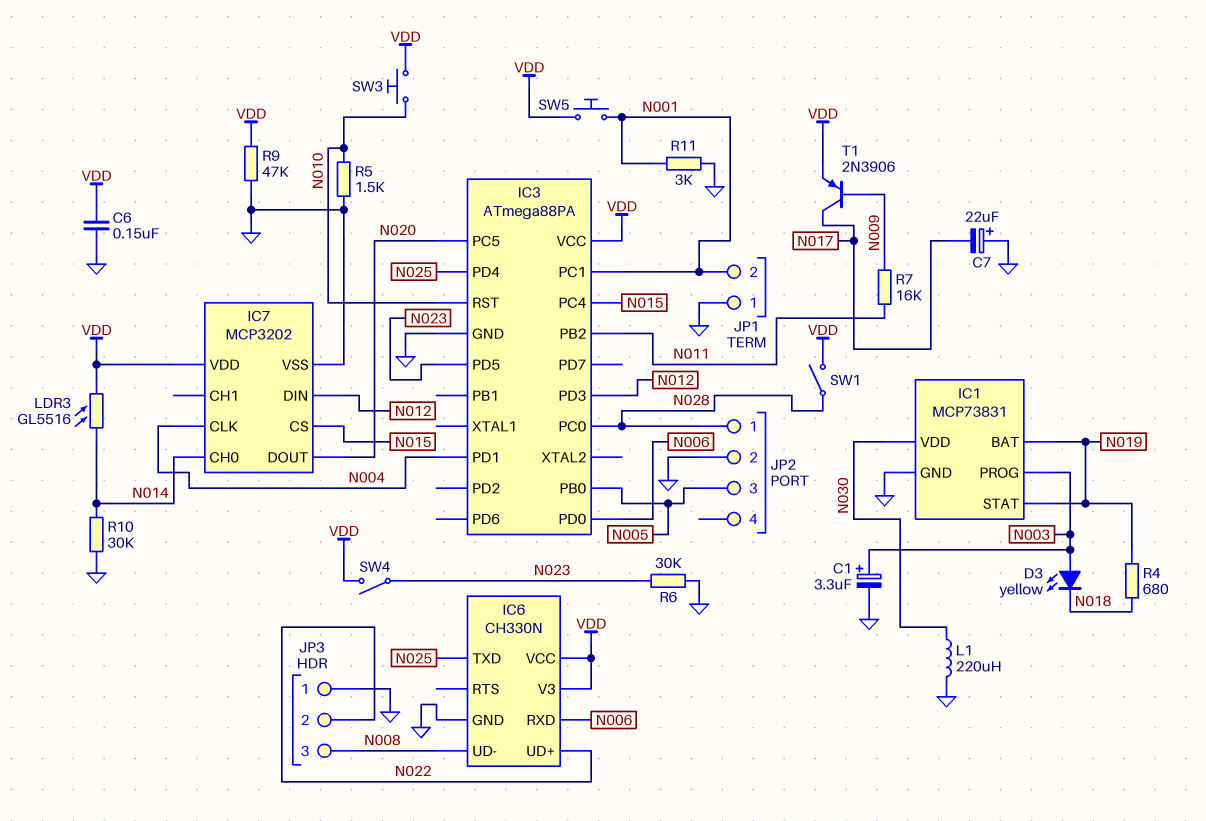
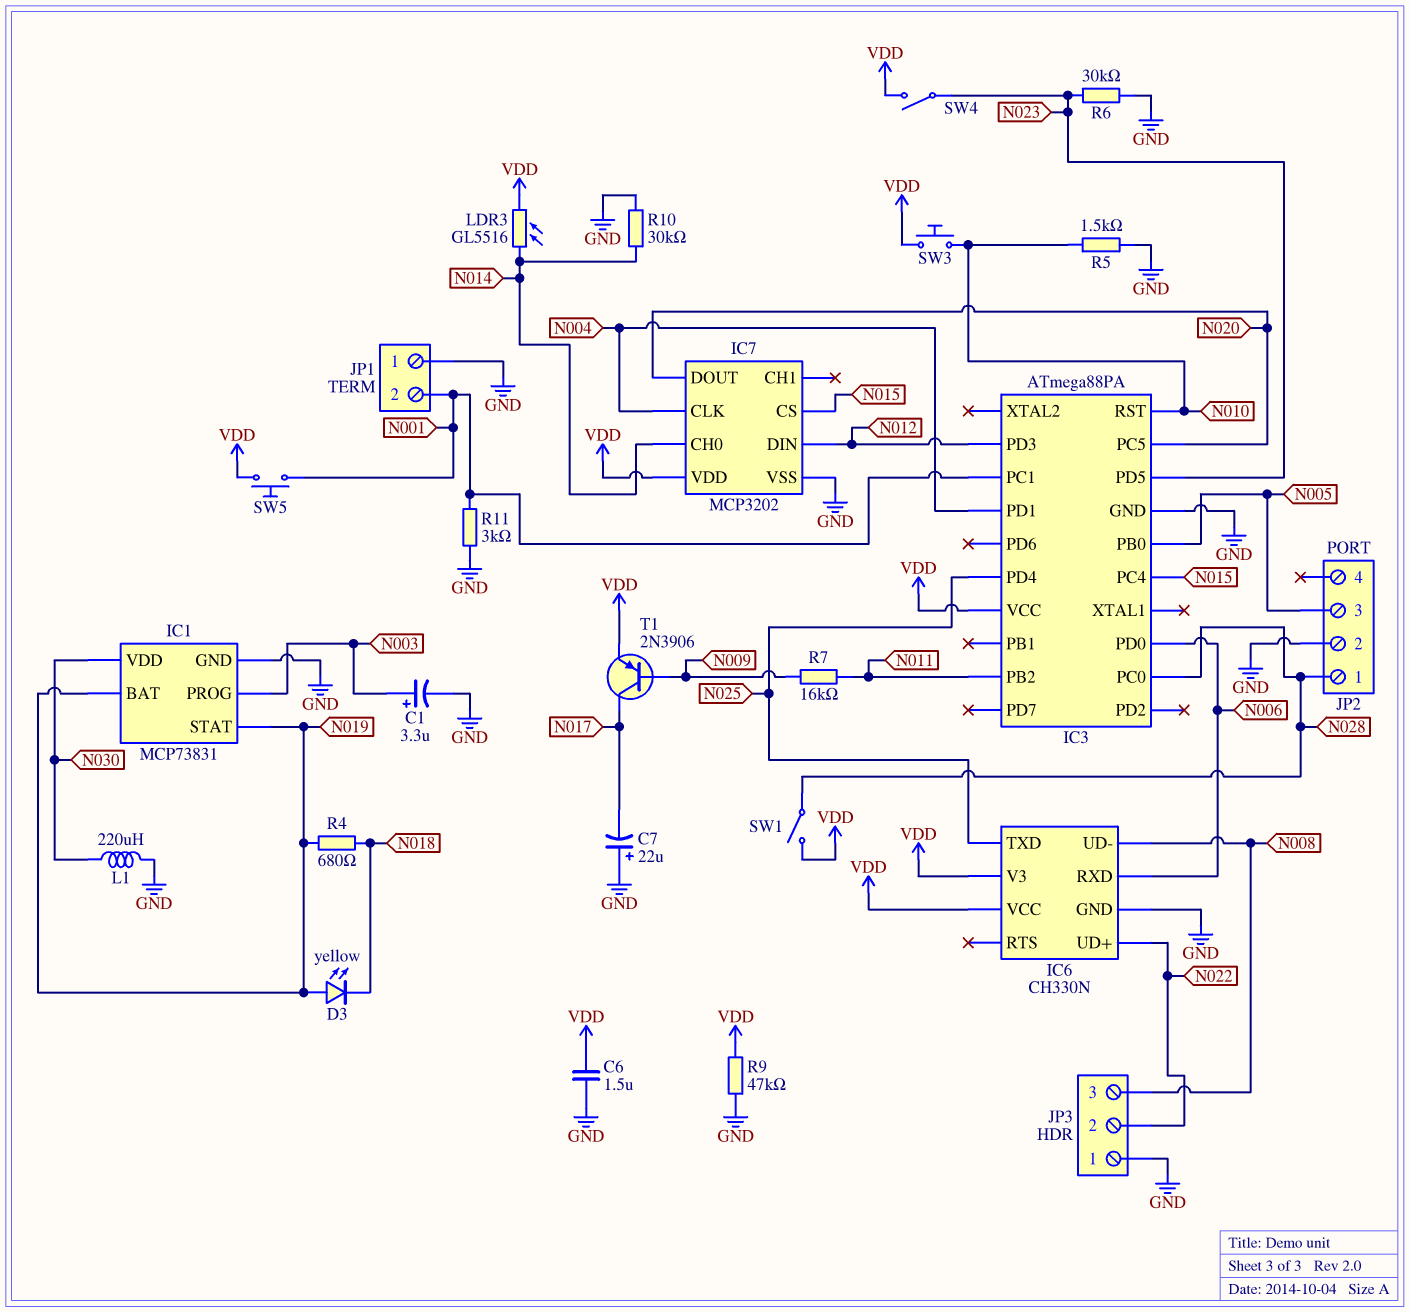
C6: 150nF (GND, VDD) -> 1.5uF (GND, VDD)
D3: LED yellow (A N003, K N018) -> LED yellow (A N019, K N018)

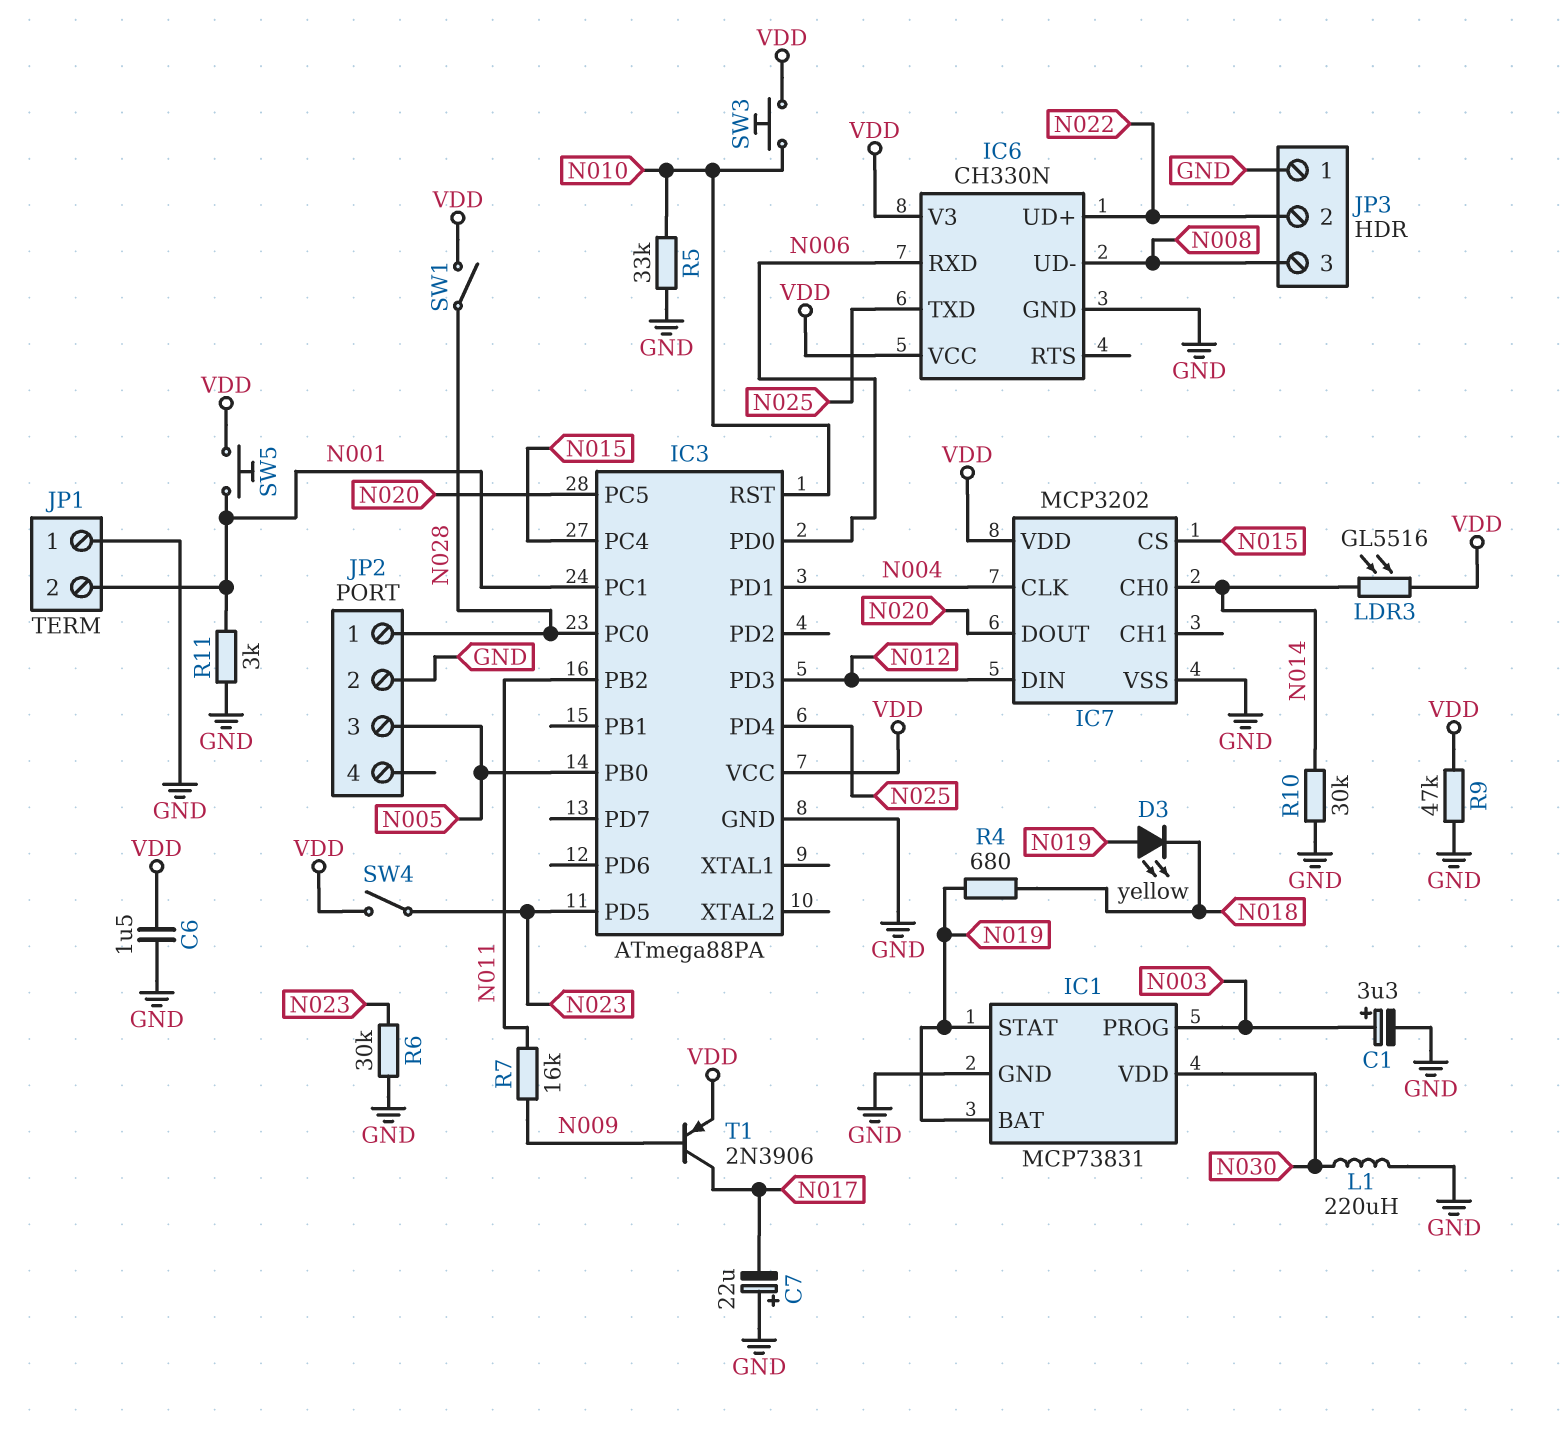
R5: 1.5k (GND, N010) -> 33k (GND, N010)

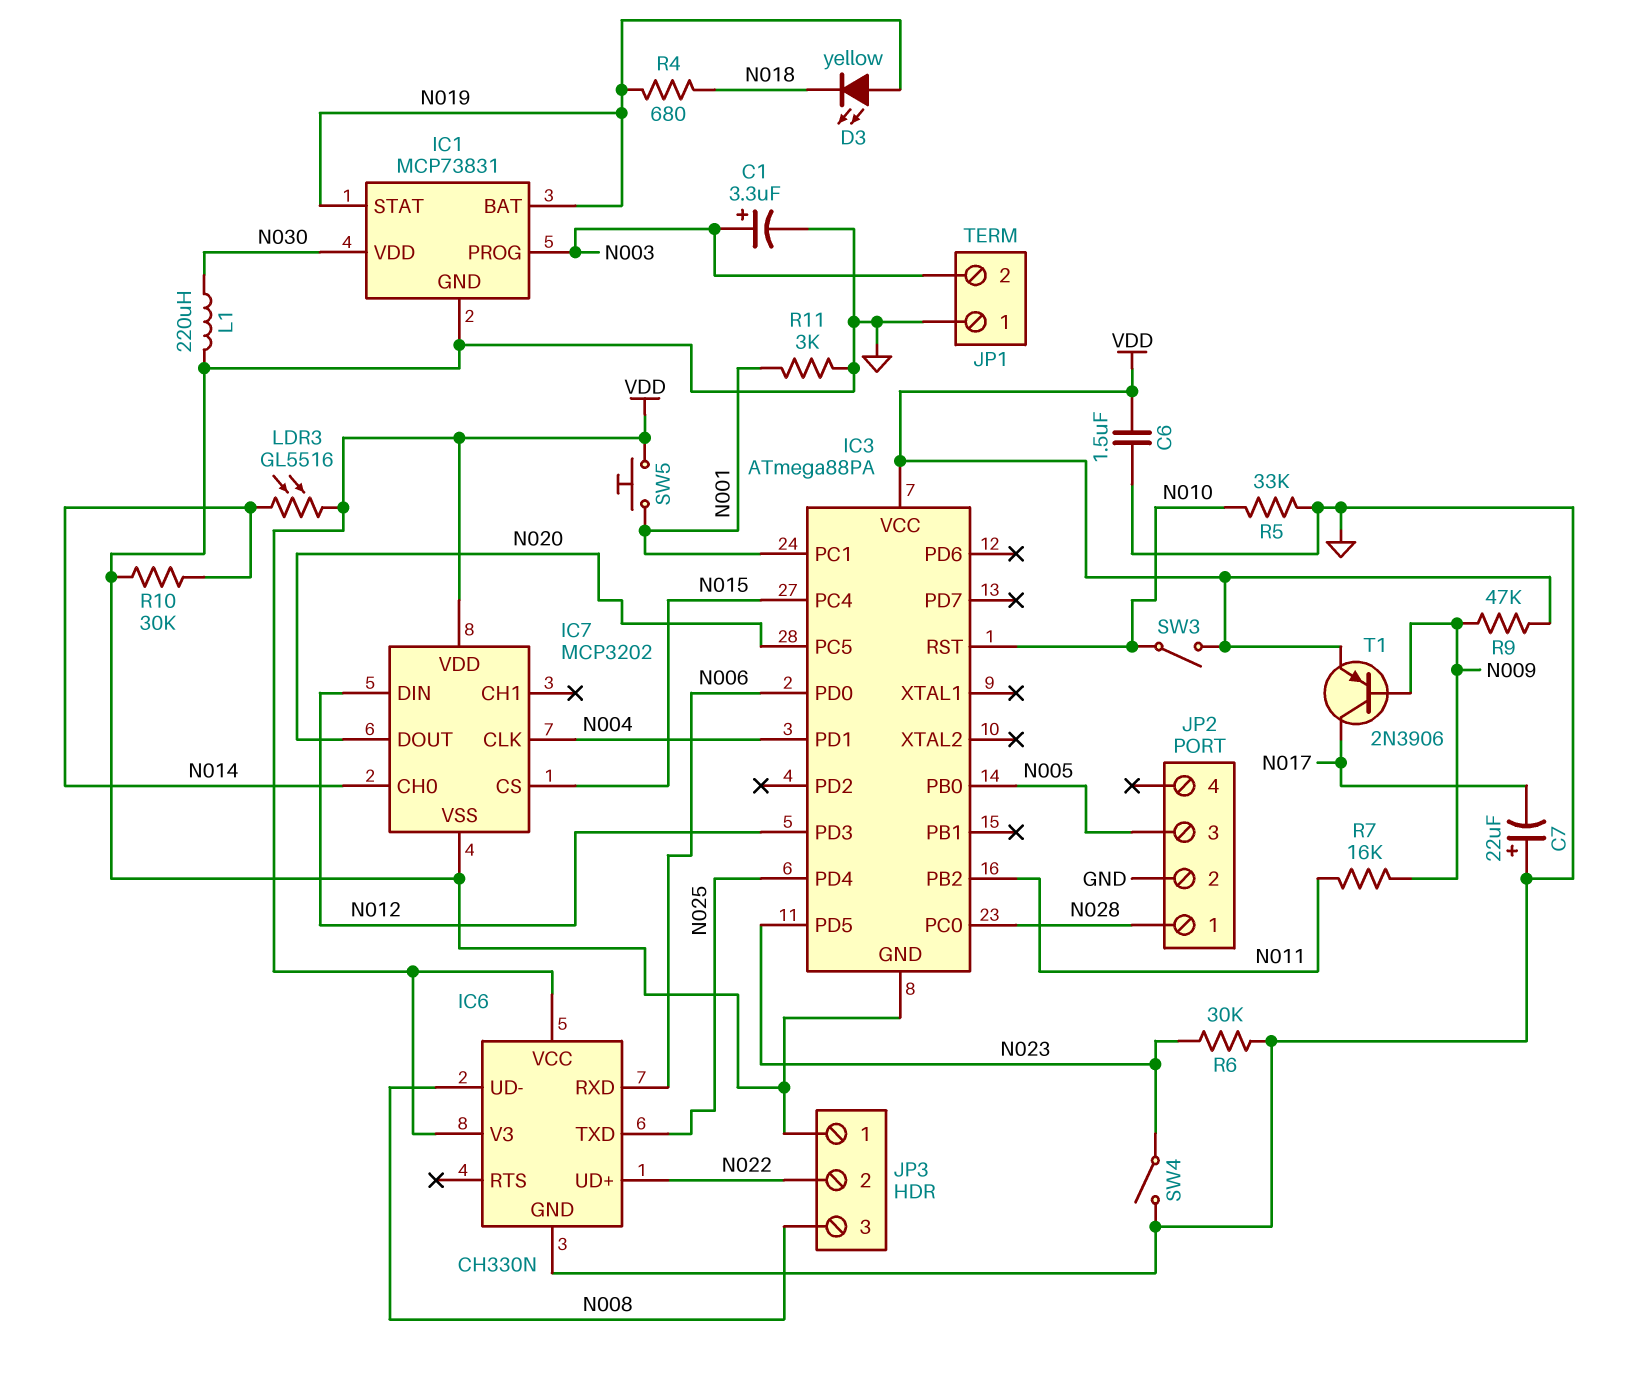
JP1 pin 2: N001 -> N003
R9: 47k (GND, VDD) -> 47k (N009, VDD)
SW1: switch (N028, VDD) -> none
SW3: button (N010, VDD) -> switch (N010, VDD)
SW4: switch (N023, VDD) -> switch (GND, N023)

